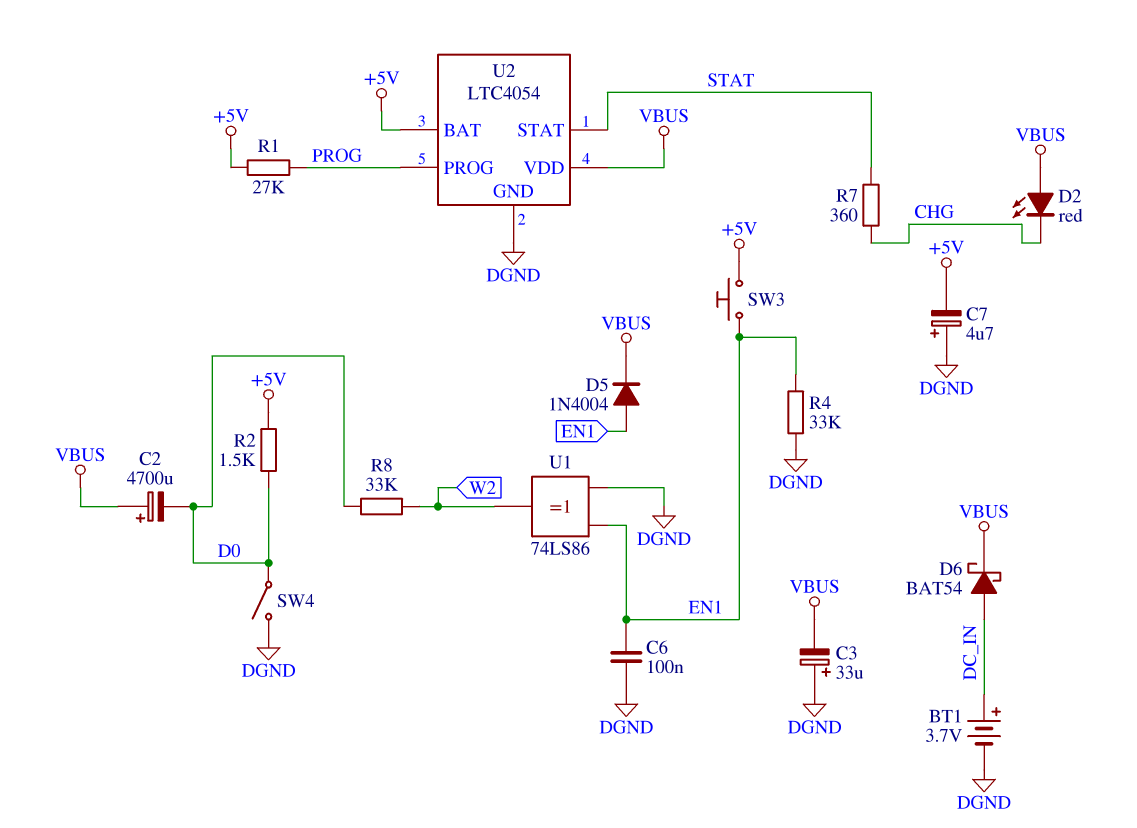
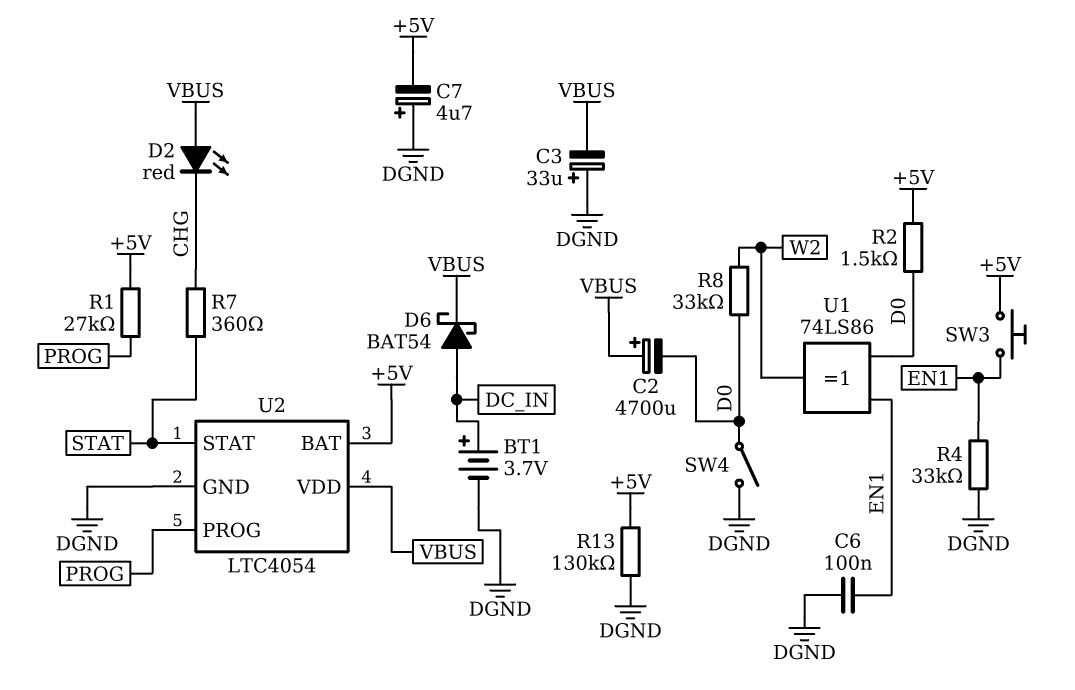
D5: diode 1N4004 (A EN1, K VBUS) -> none
R13: none -> 130k (+5V, DGND)
U1: XOR 74LS86 (in DGND, in EN1, out W2) -> XOR 74LS86 (in D0, in EN1, out W2)

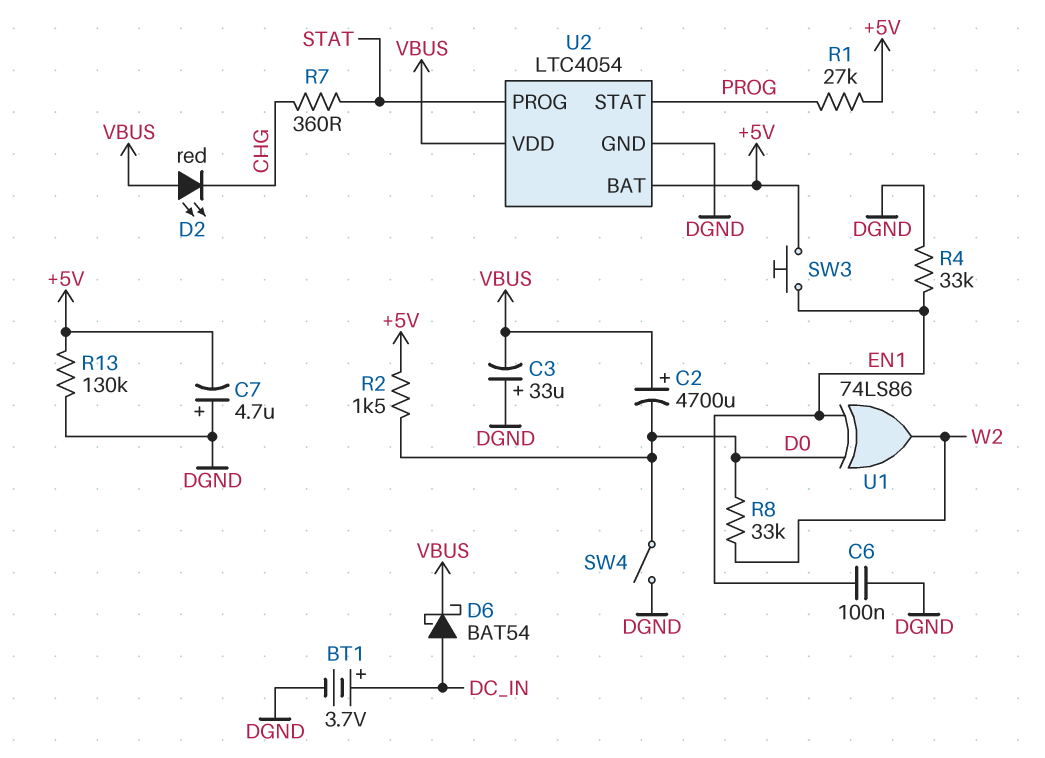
U2 pin PROG: PROG -> STAT
U2 pin STAT: STAT -> PROG

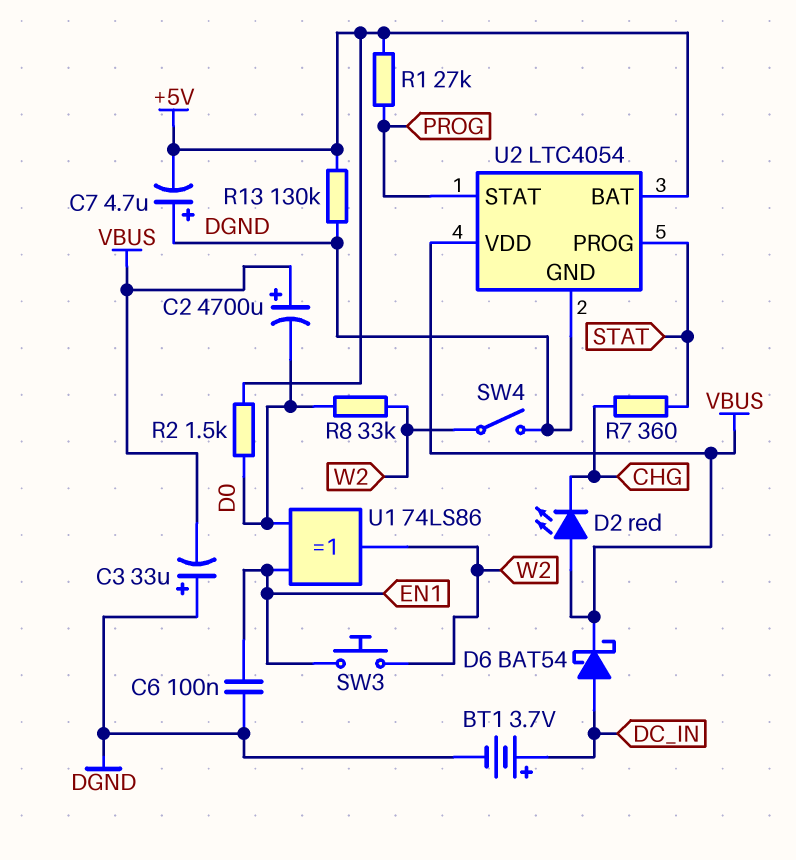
R4: 33k (DGND, EN1) -> none
SW3: button (+5V, EN1) -> button (EN1, W2)
SW4: switch (D0, DGND) -> switch (DGND, W2)

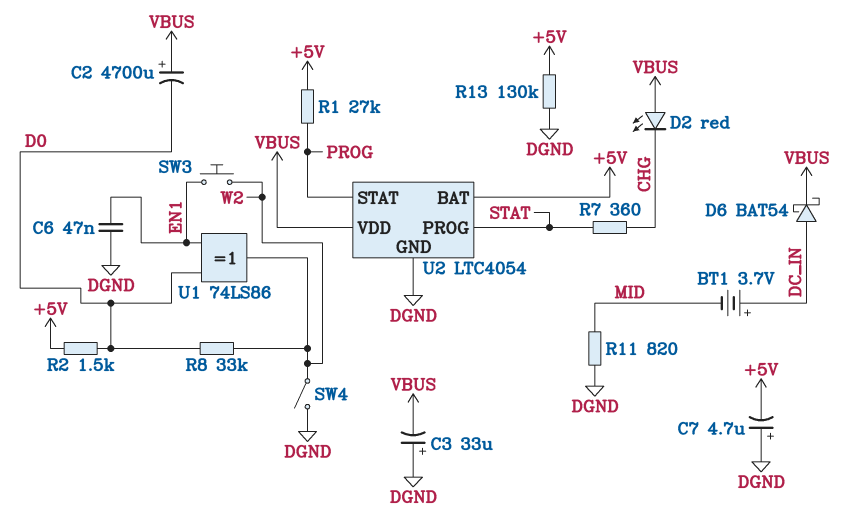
BT1: 3.7V (plus DC_IN, minus DGND) -> 3.7V (plus DC_IN, minus MID)
C6: 100nF (DGND, EN1) -> 47nF (DGND, EN1)
R11: none -> 820 (DGND, MID)

